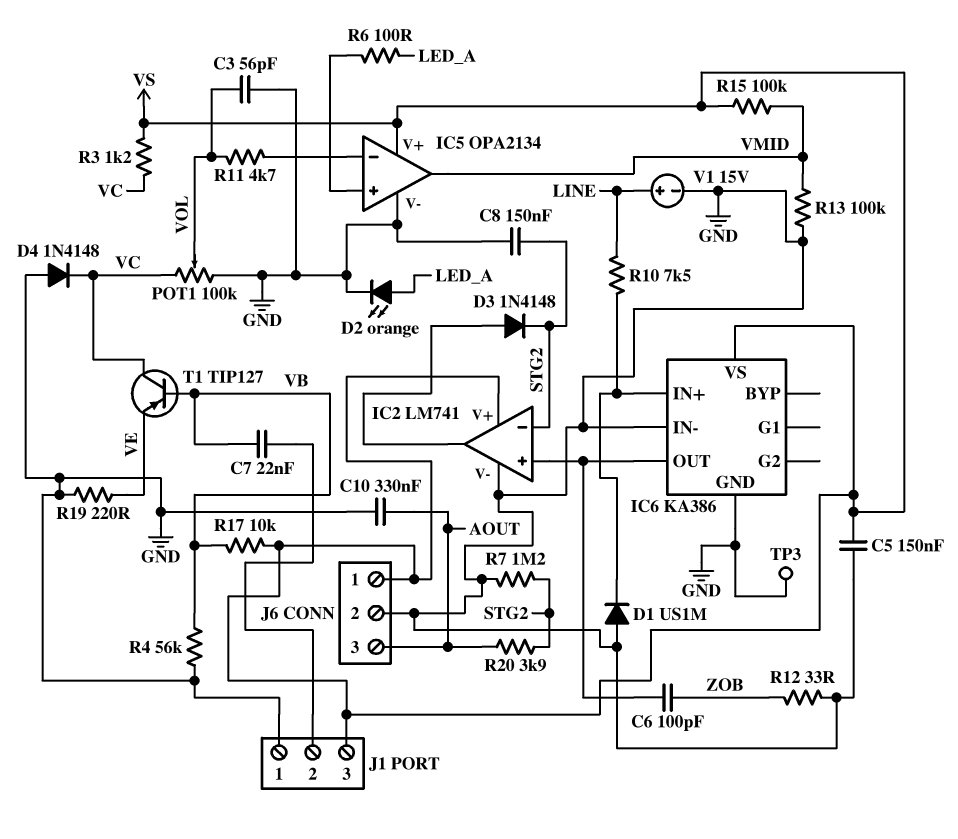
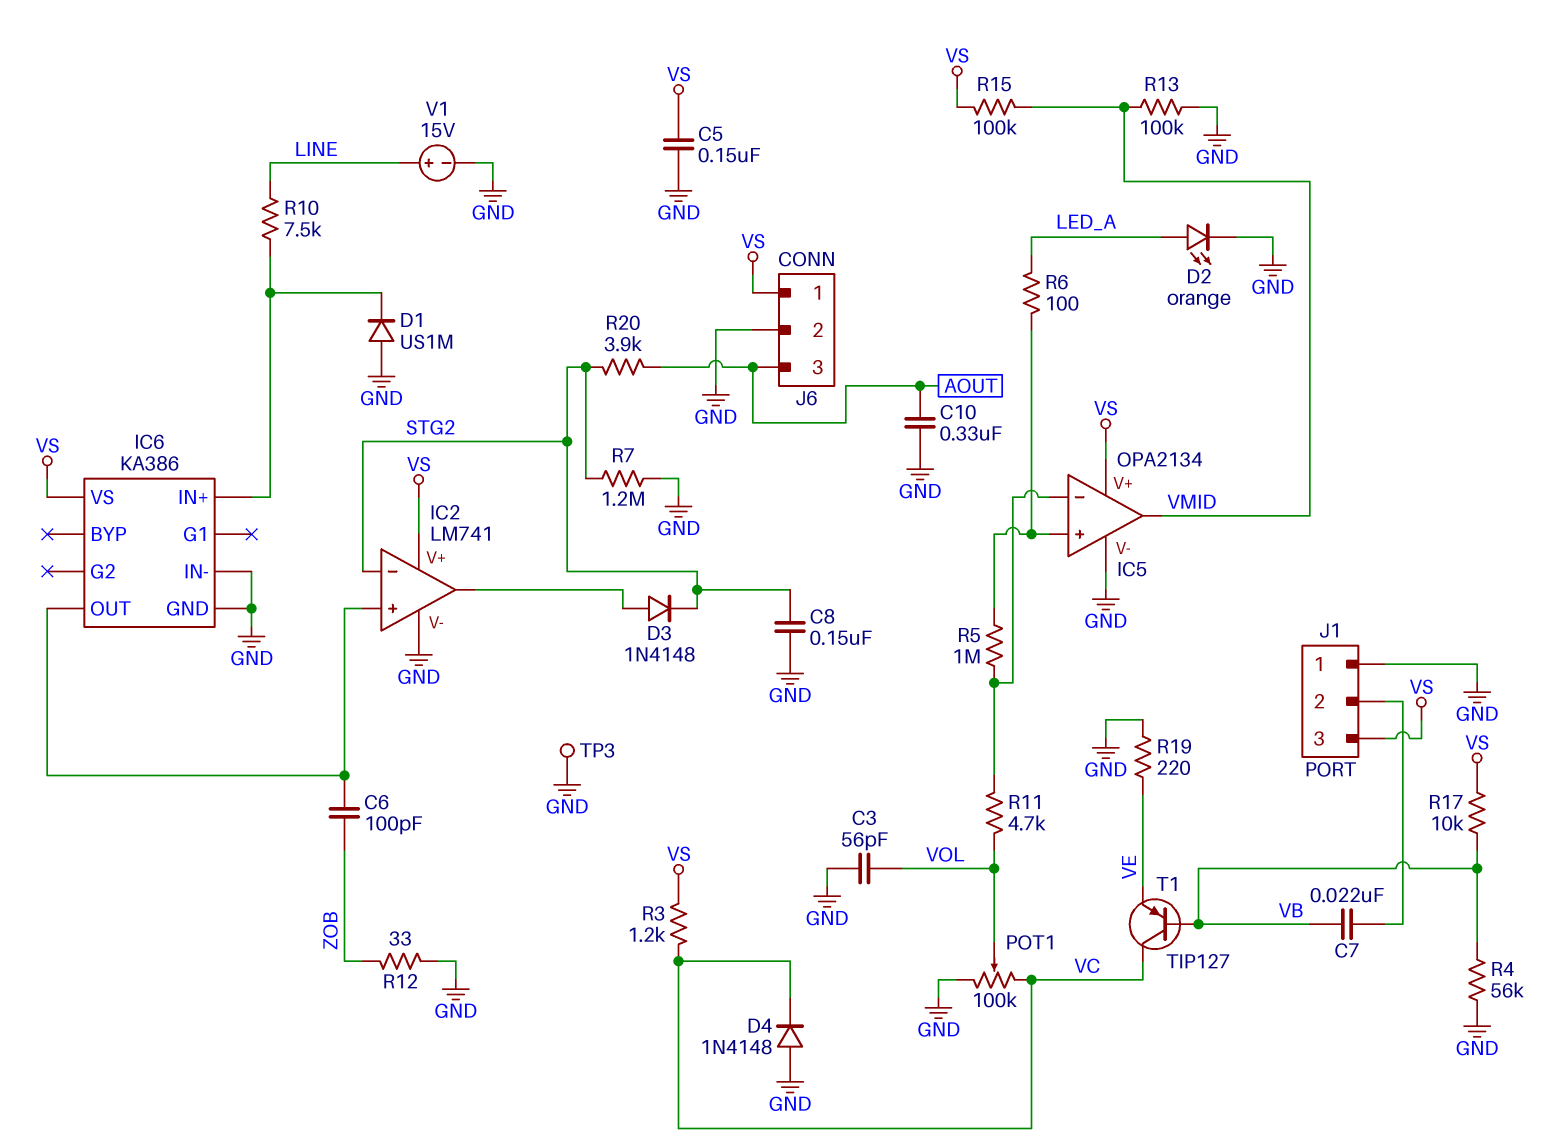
R5: none -> 1M (IC5/in+, IC5/in-)

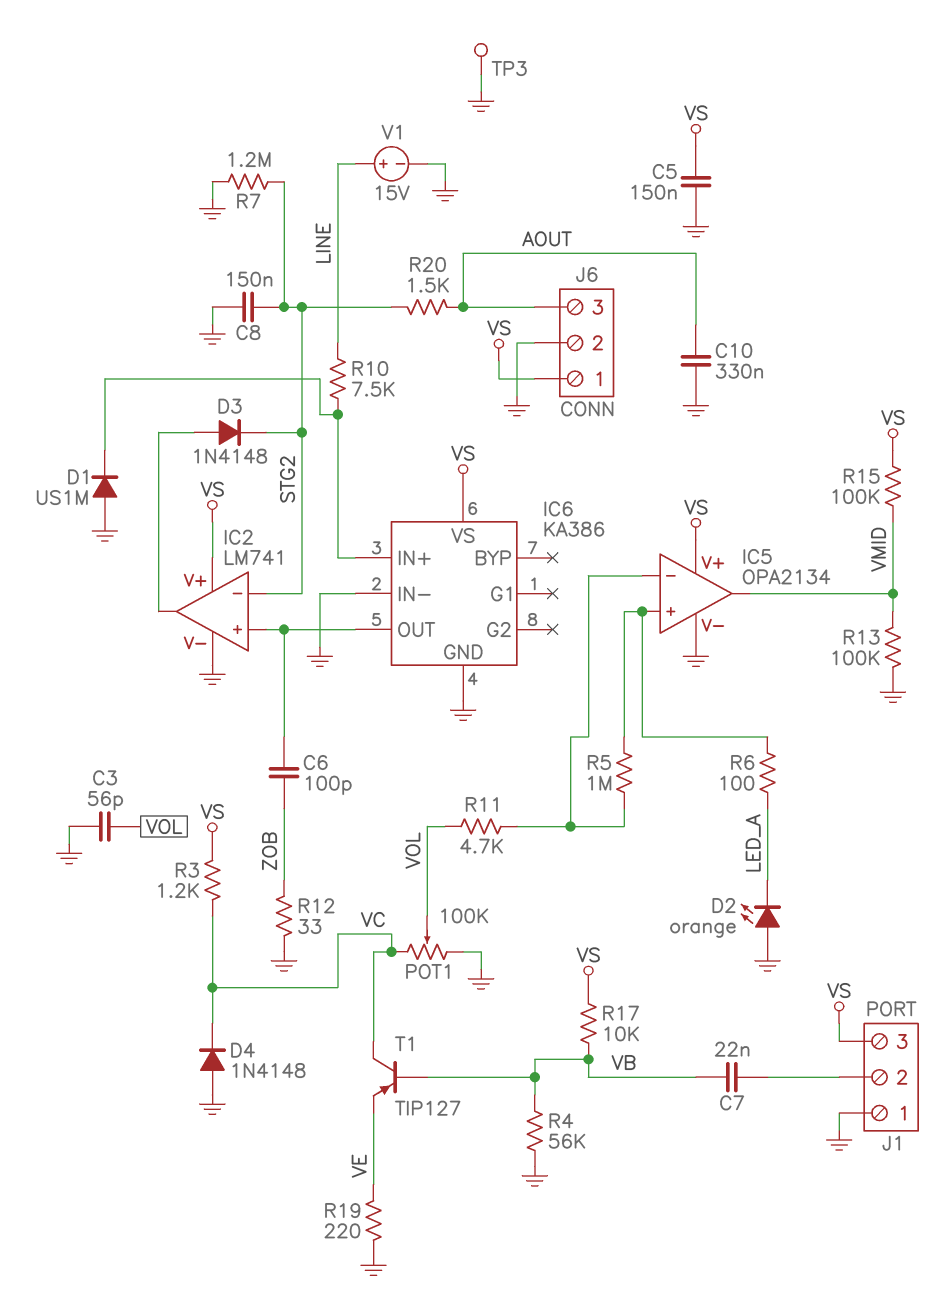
D2: LED orange (A LED_A, K GND) -> LED orange (A GND, K LED_A)
R20: 3.9k (AOUT, STG2) -> 1.5k (AOUT, STG2)

